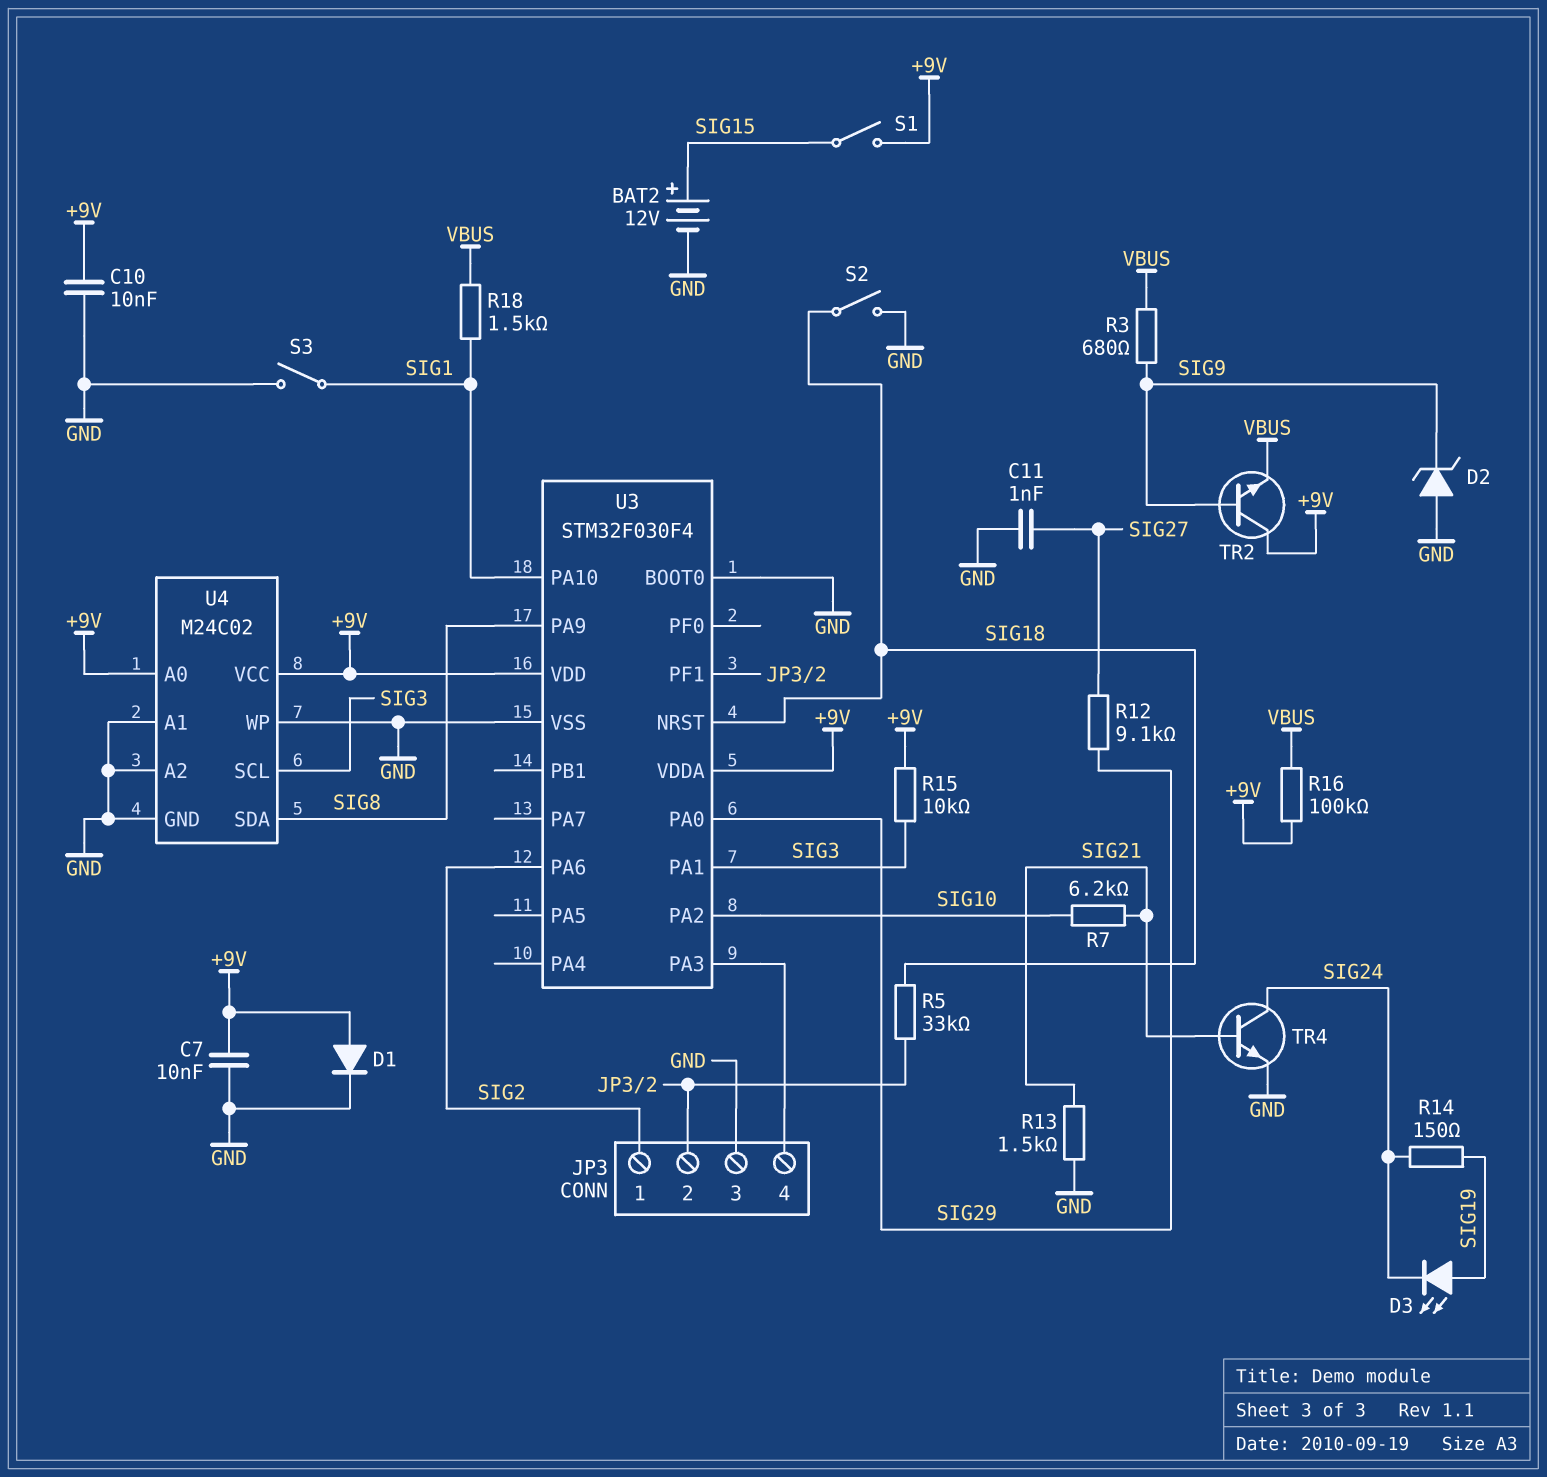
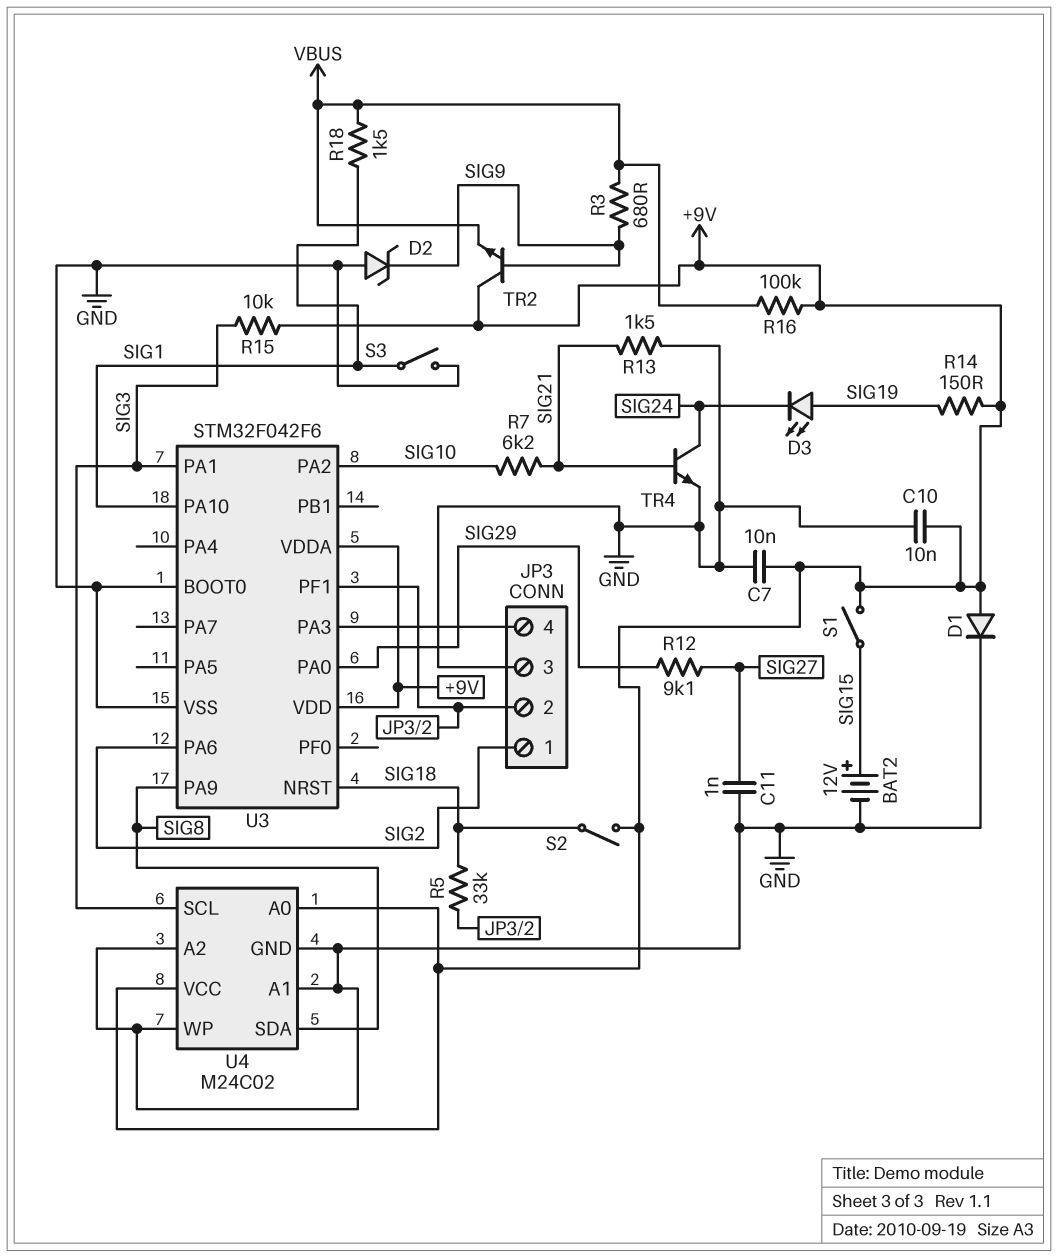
R14: 150 (SIG19, SIG24) -> 150 (+9V, SIG19)
S2: switch (GND, SIG18) -> switch (+9V, SIG18)
U3: STM32F030F4 -> STM32F042F6

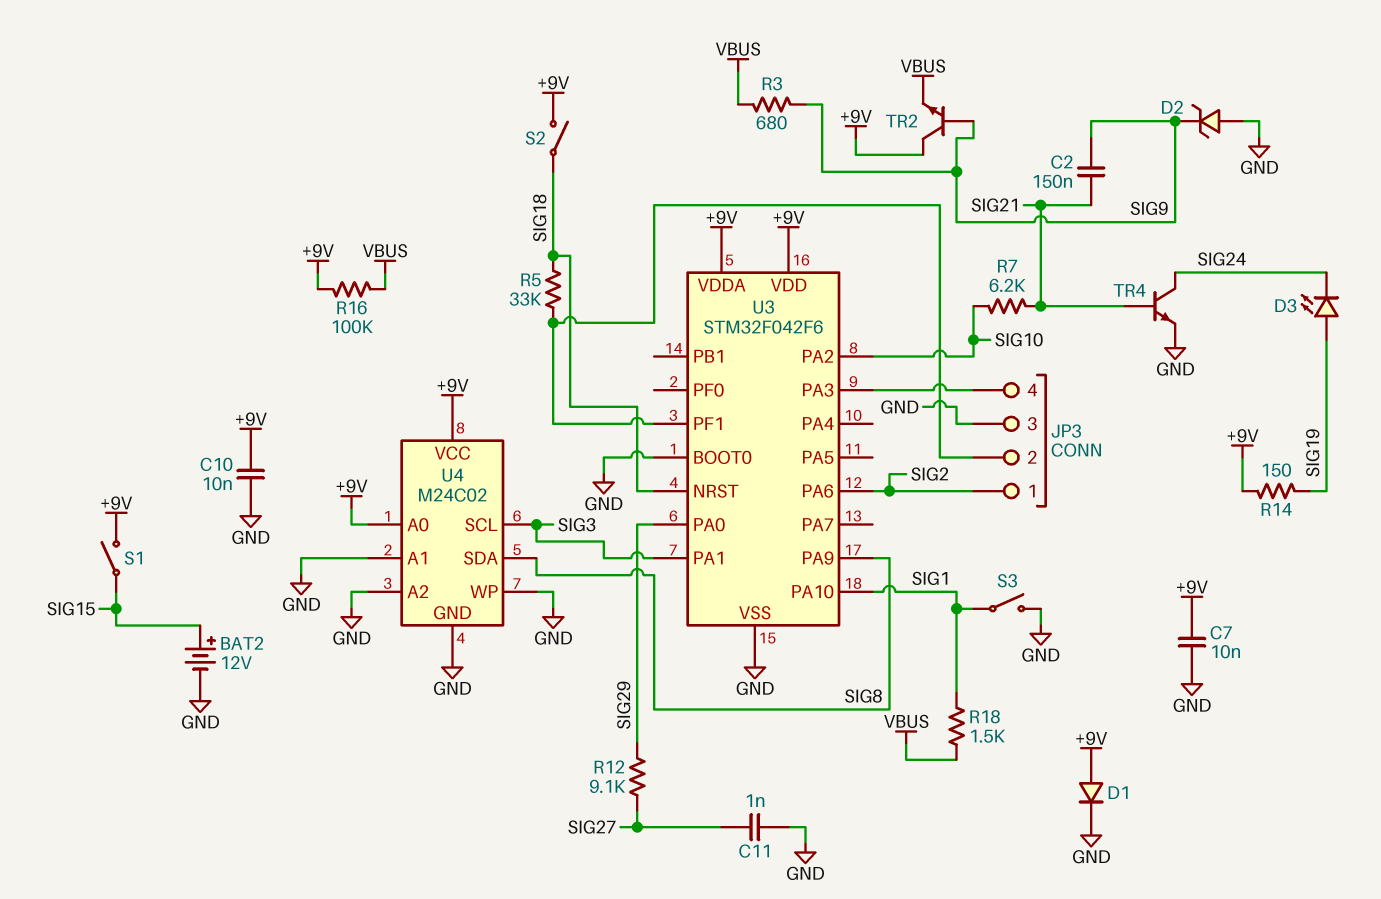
C2: none -> 150nF (SIG9, SIG21)
R13: 1.5k (GND, SIG21) -> none
R15: 10k (+9V, SIG3) -> none

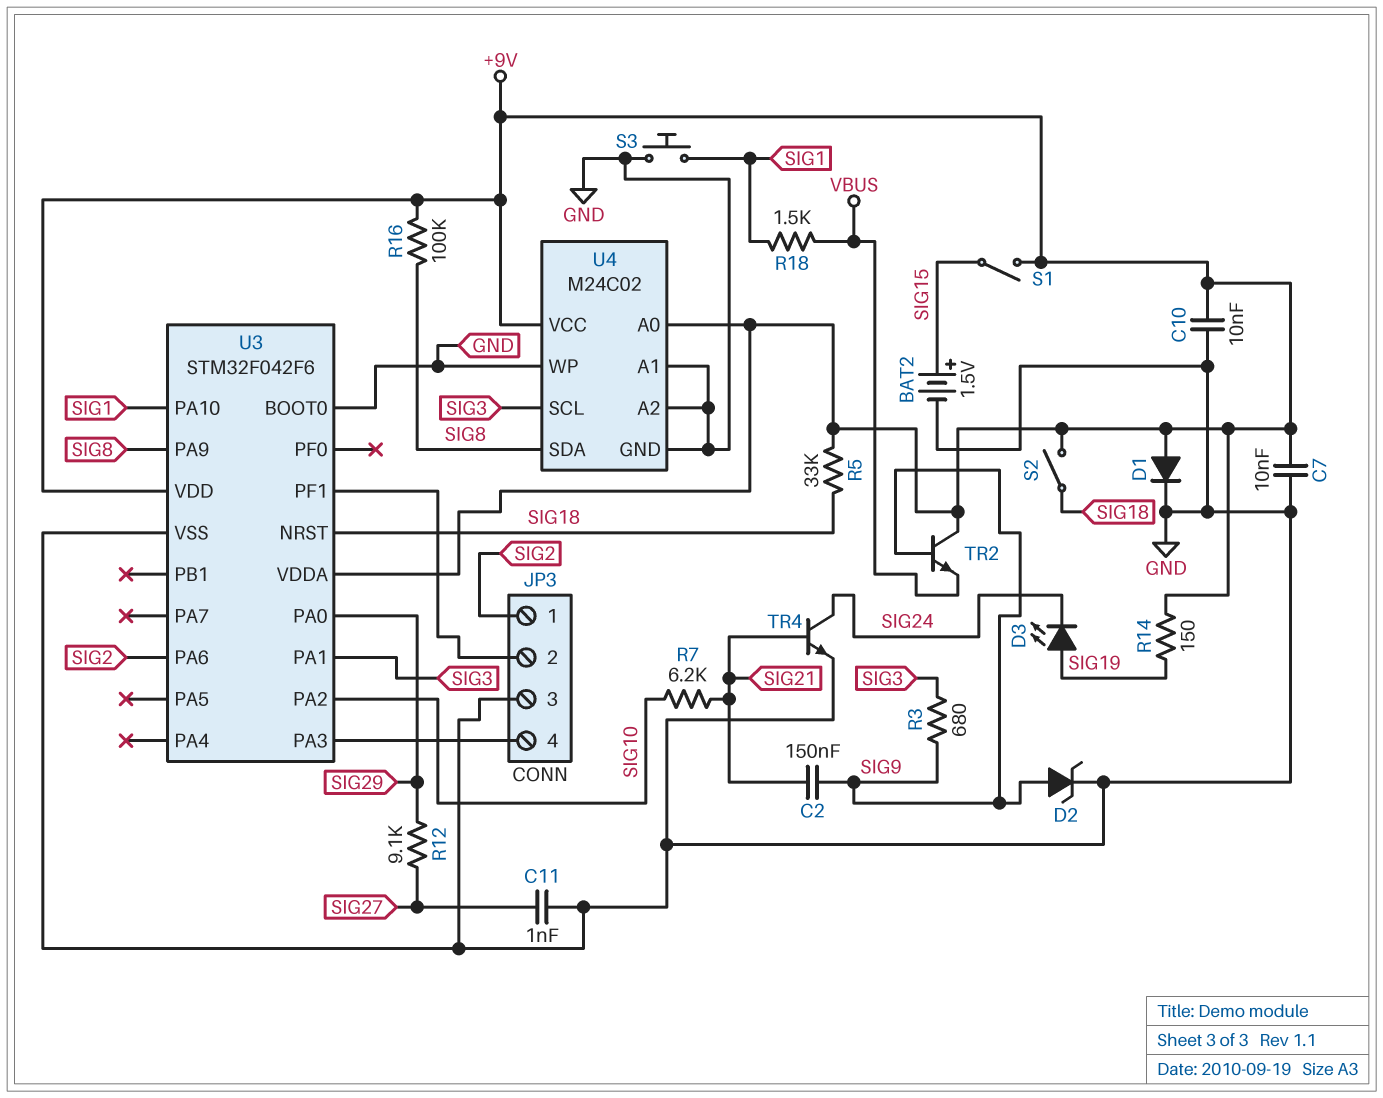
BAT2: 12V (plus SIG15, minus GND) -> 1.5V (plus SIG15, minus GND)
D2: zener (A GND, K SIG9) -> zener (A SIG9, K GND)
R3: 680 (SIG9, VBUS) -> 680 (SIG3, SIG9)
R5: 33k (JP3/2, SIG18) -> 33k (+9V, SIG18)
R16: 100k (+9V, VBUS) -> 100k (+9V, SIG8)
S3: switch (GND, SIG1) -> button (GND, SIG1)

